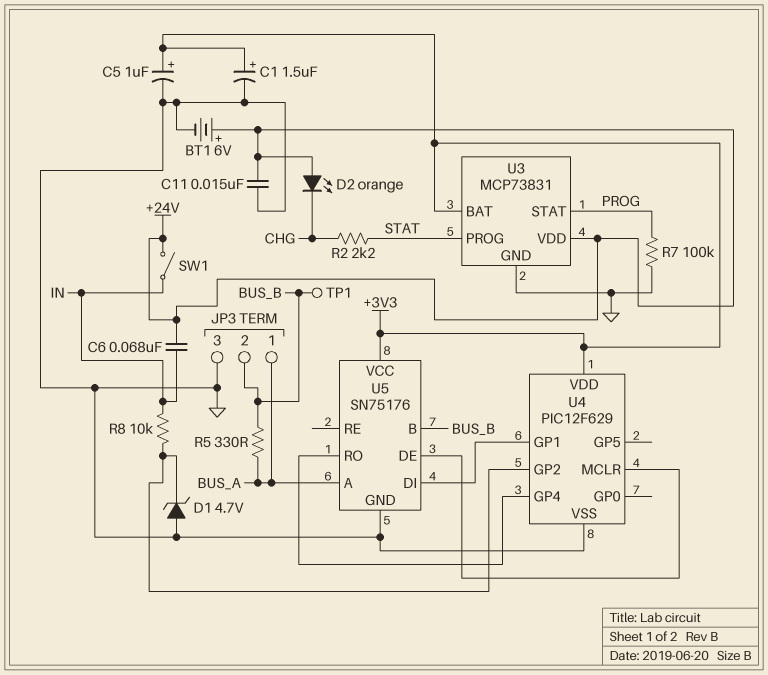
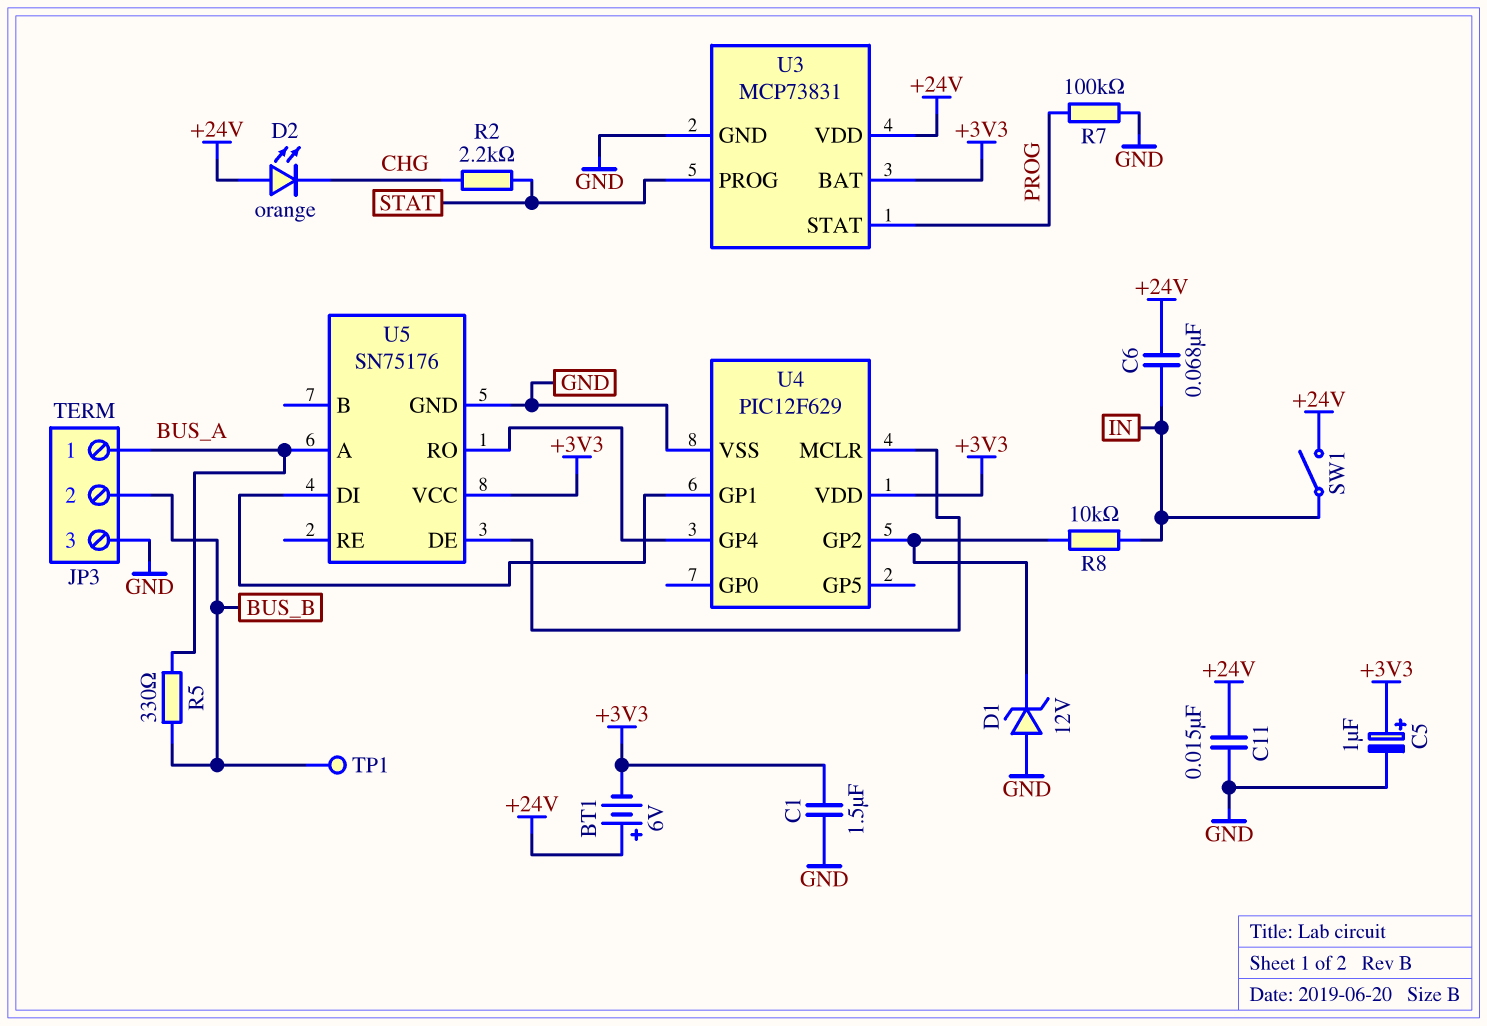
BT1: 6V (plus +24V, minus GND) -> 6V (plus +24V, minus +3V3)
C1: 1.5uF (plus +3V3, minus GND) -> 1.5uF (+3V3, GND)
D1: zener 4.7V (A GND, K U4/GP2) -> zener 12V (A GND, K U4/GP2)
U5 pin B: BUS_B -> none

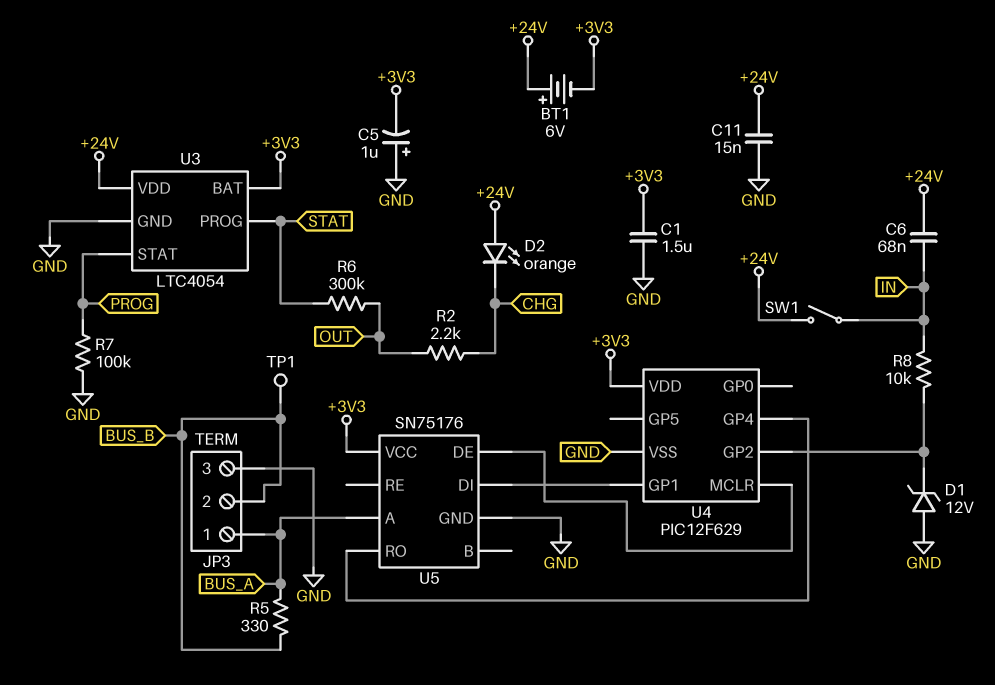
C5: 1uF (plus +3V3, minus GND) -> 1uF (plus GND, minus +3V3)
R2: 2.2k (CHG, STAT) -> 2.2k (CHG, OUT)
R6: none -> 300k (OUT, STAT)
U3: MCP73831 -> LTC4054

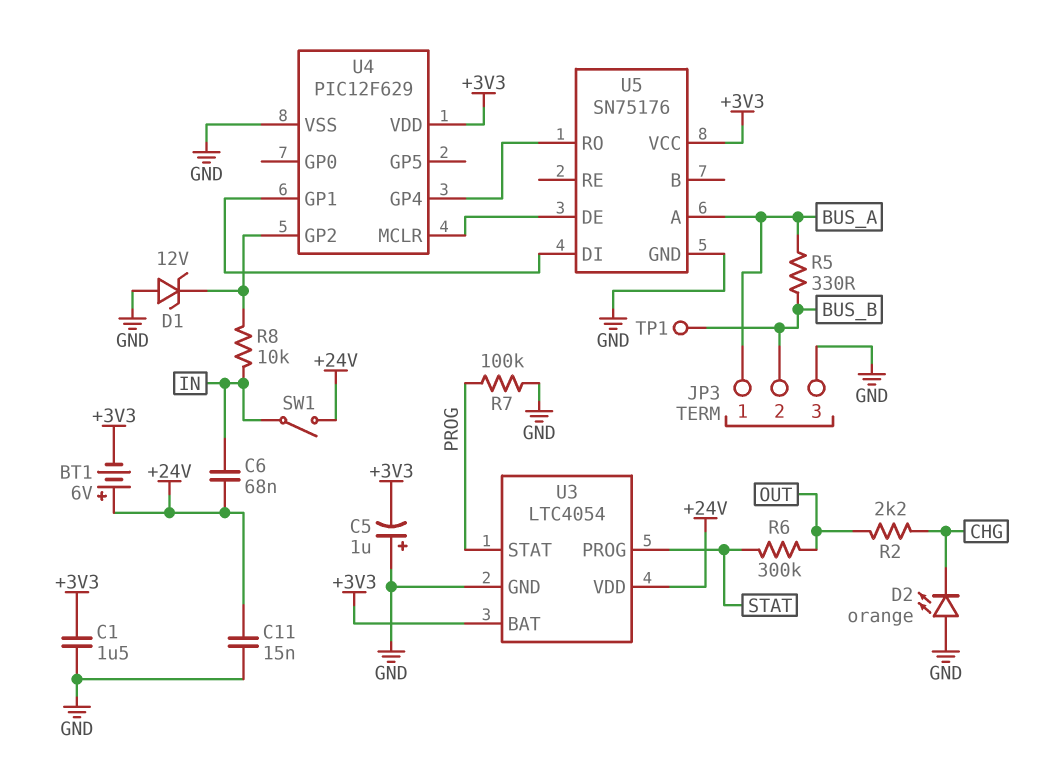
D2: LED orange (A +24V, K CHG) -> LED orange (A GND, K CHG)

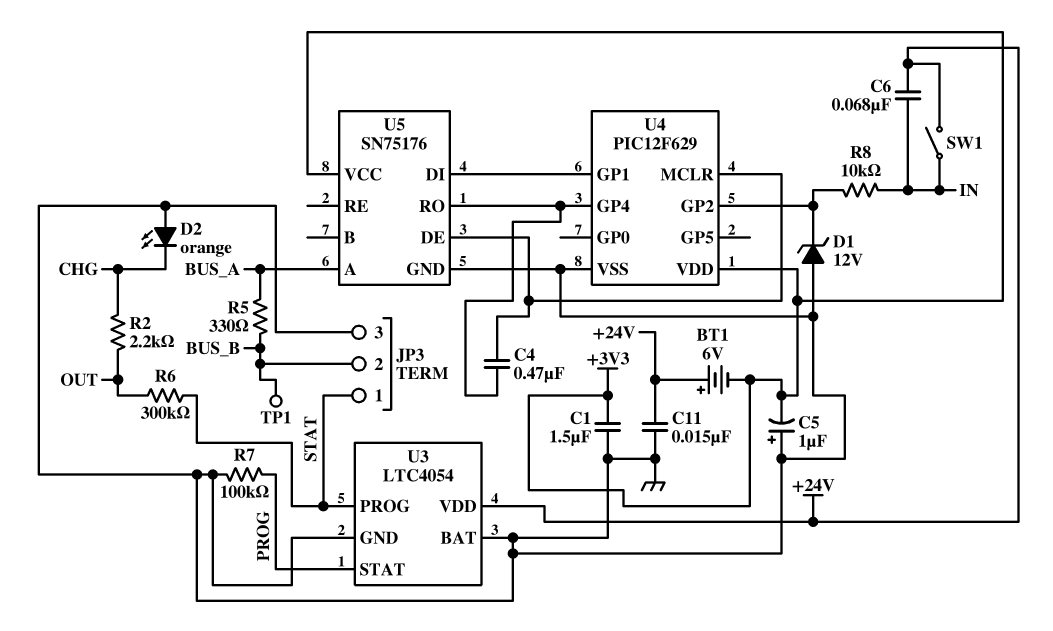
C4: none -> 470nF (U4/GP4, U4/MCLR)
JP3 pin 1: BUS_A -> STAT
U3 pin BAT: +3V3 -> GND

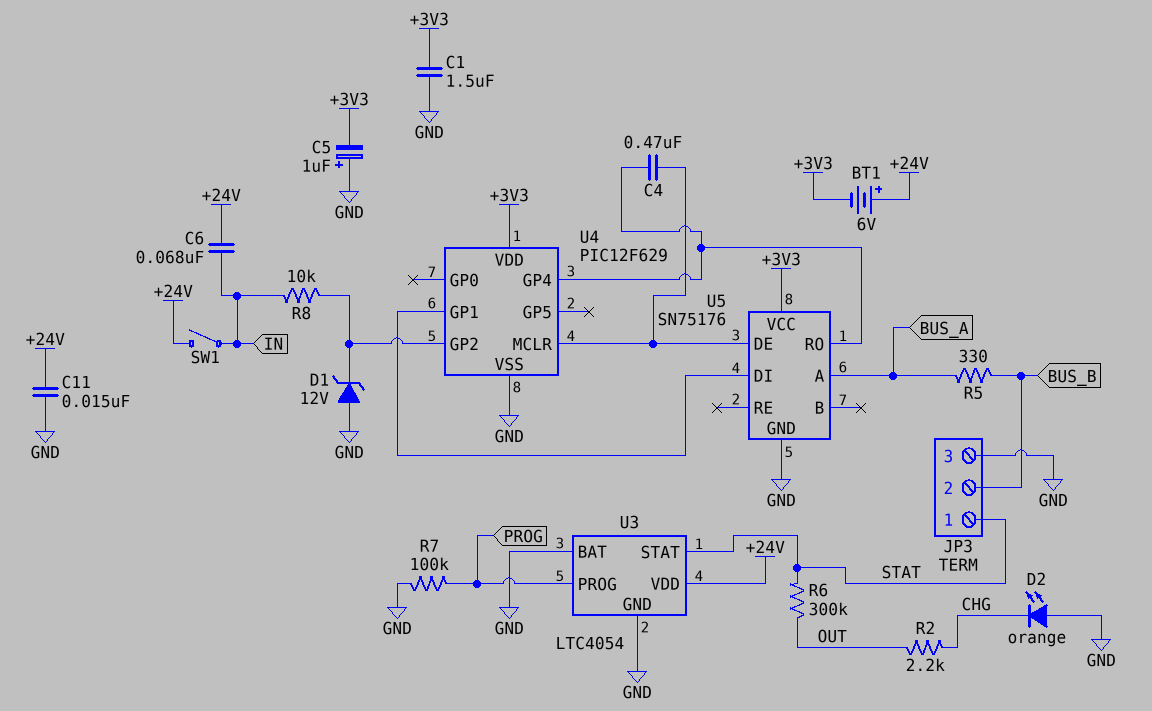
TP1: test point (BUS_B) -> none
U3 pin PROG: STAT -> PROG
U3 pin STAT: PROG -> STAT

